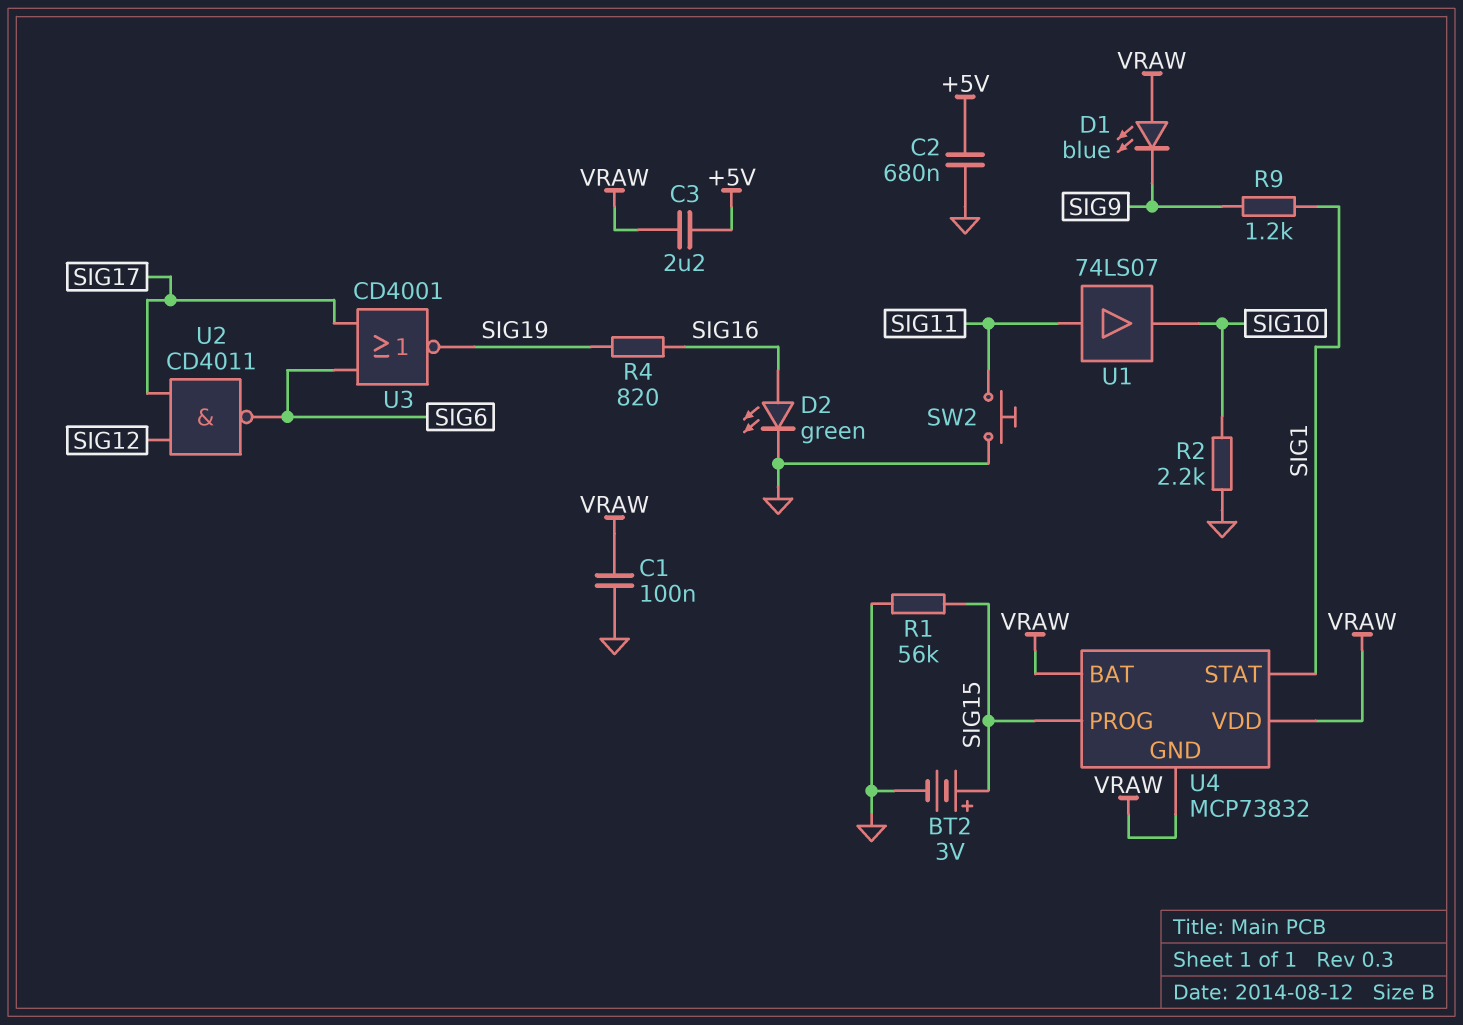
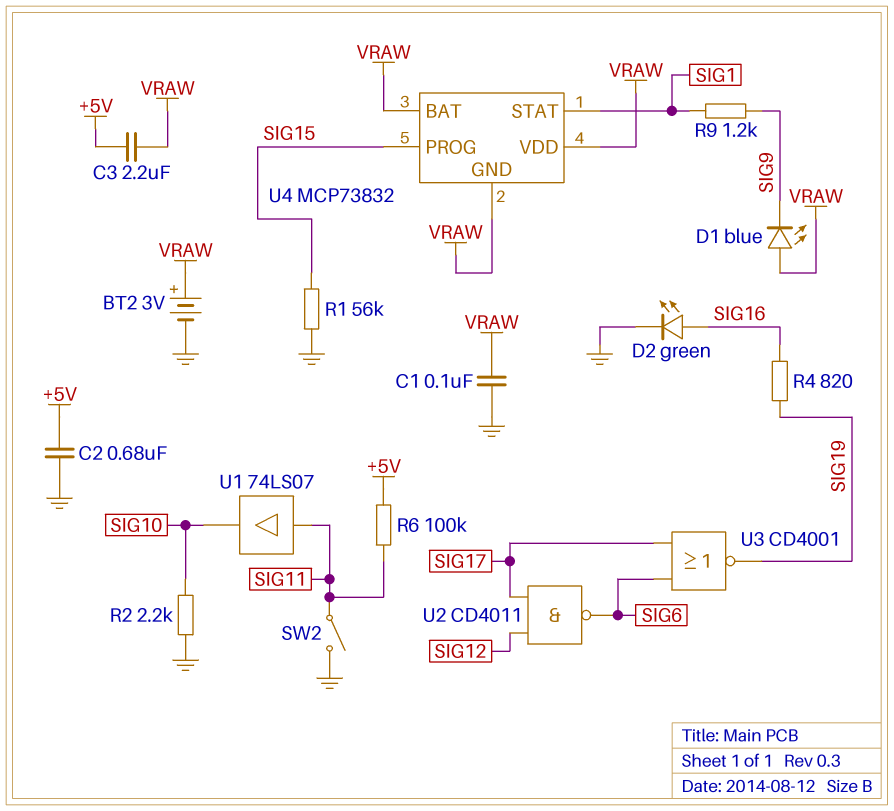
BT2: 3V (plus SIG15, minus GND) -> 3V (plus VRAW, minus GND)
R6: none -> 100k (+5V, SIG11)
SW2: button (GND, SIG11) -> switch (GND, SIG11)

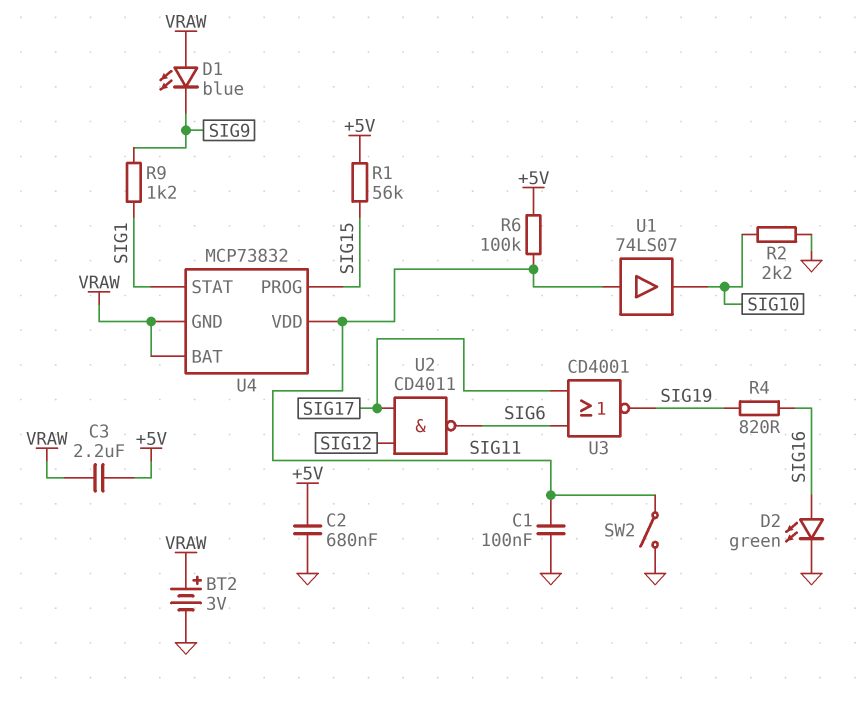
C1: 100nF (GND, VRAW) -> 100nF (GND, SIG11)
R1: 56k (GND, SIG15) -> 56k (+5V, SIG15)
U4 pin VDD: VRAW -> SIG11

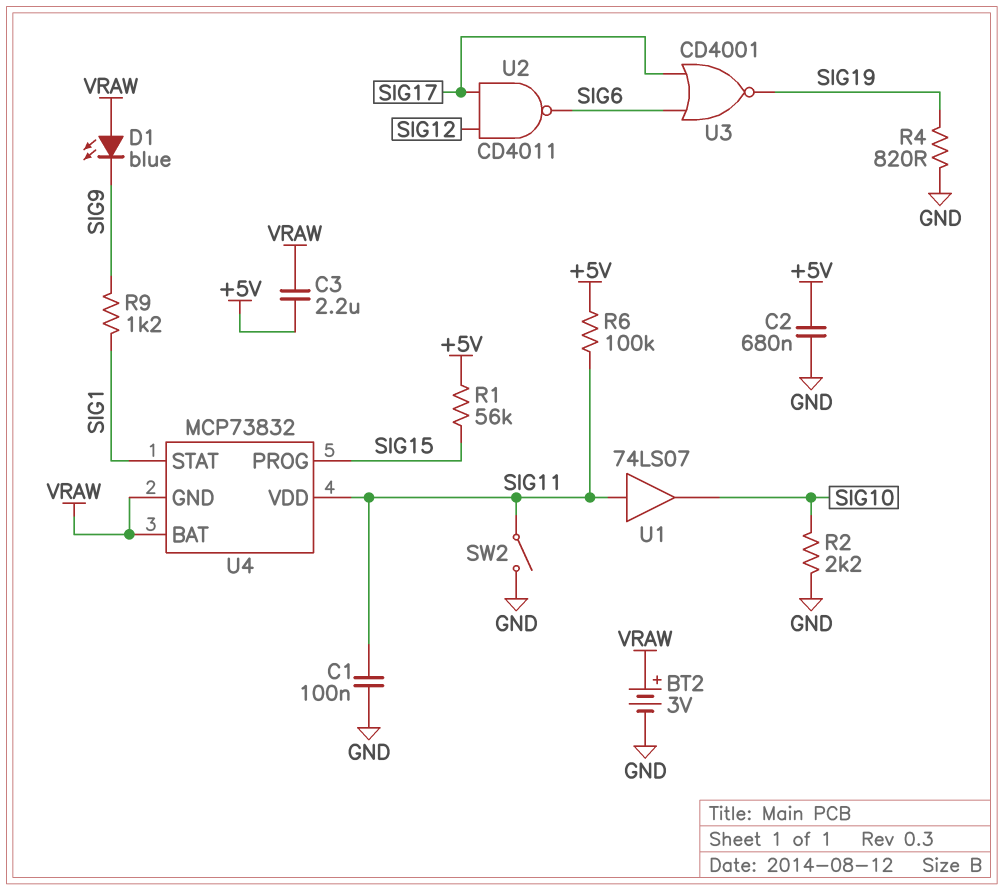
D2: LED green (A SIG16, K GND) -> none
R4: 820 (SIG16, SIG19) -> 820 (GND, SIG19)

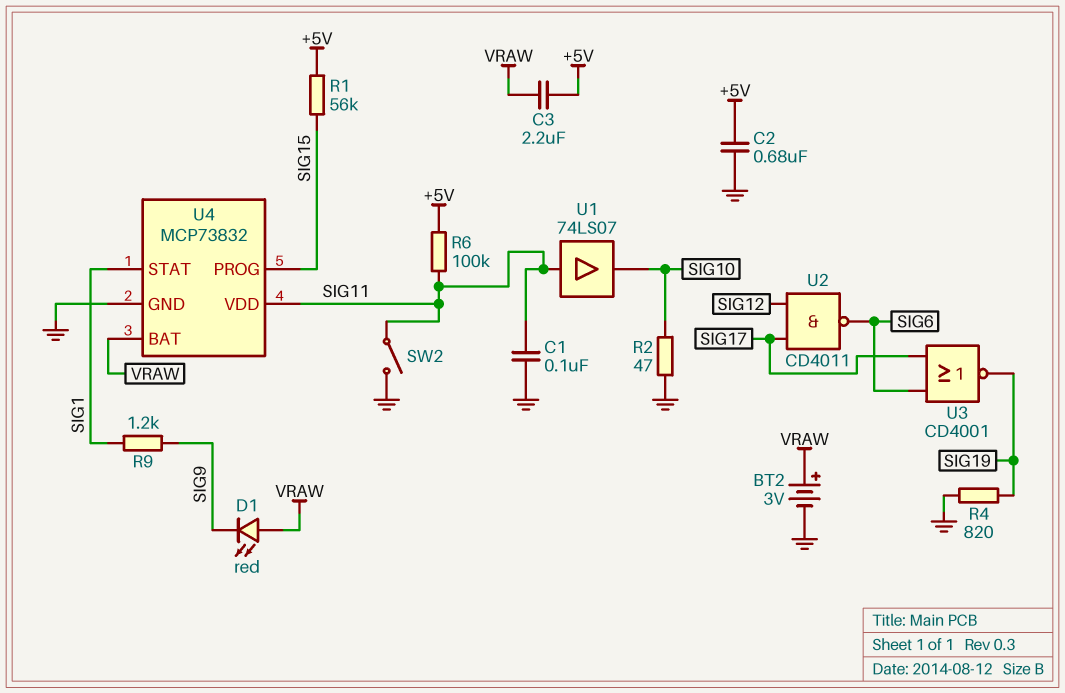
D1: LED blue (A VRAW, K SIG9) -> LED red (A VRAW, K SIG9)
R2: 2.2k (GND, SIG10) -> 47 (GND, SIG10)
U4 pin GND: VRAW -> GND

